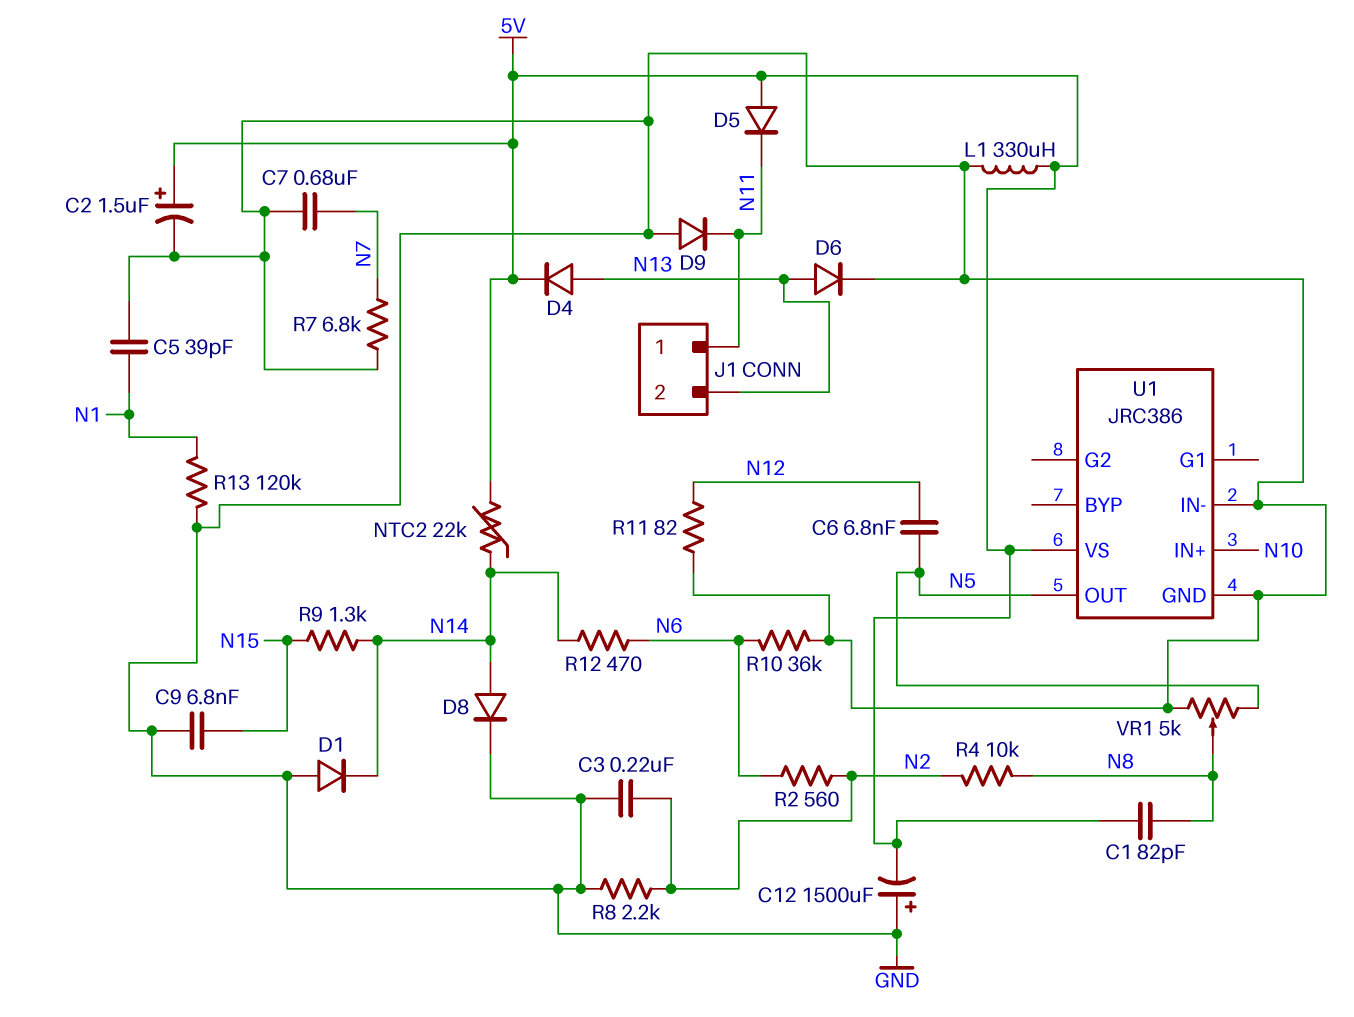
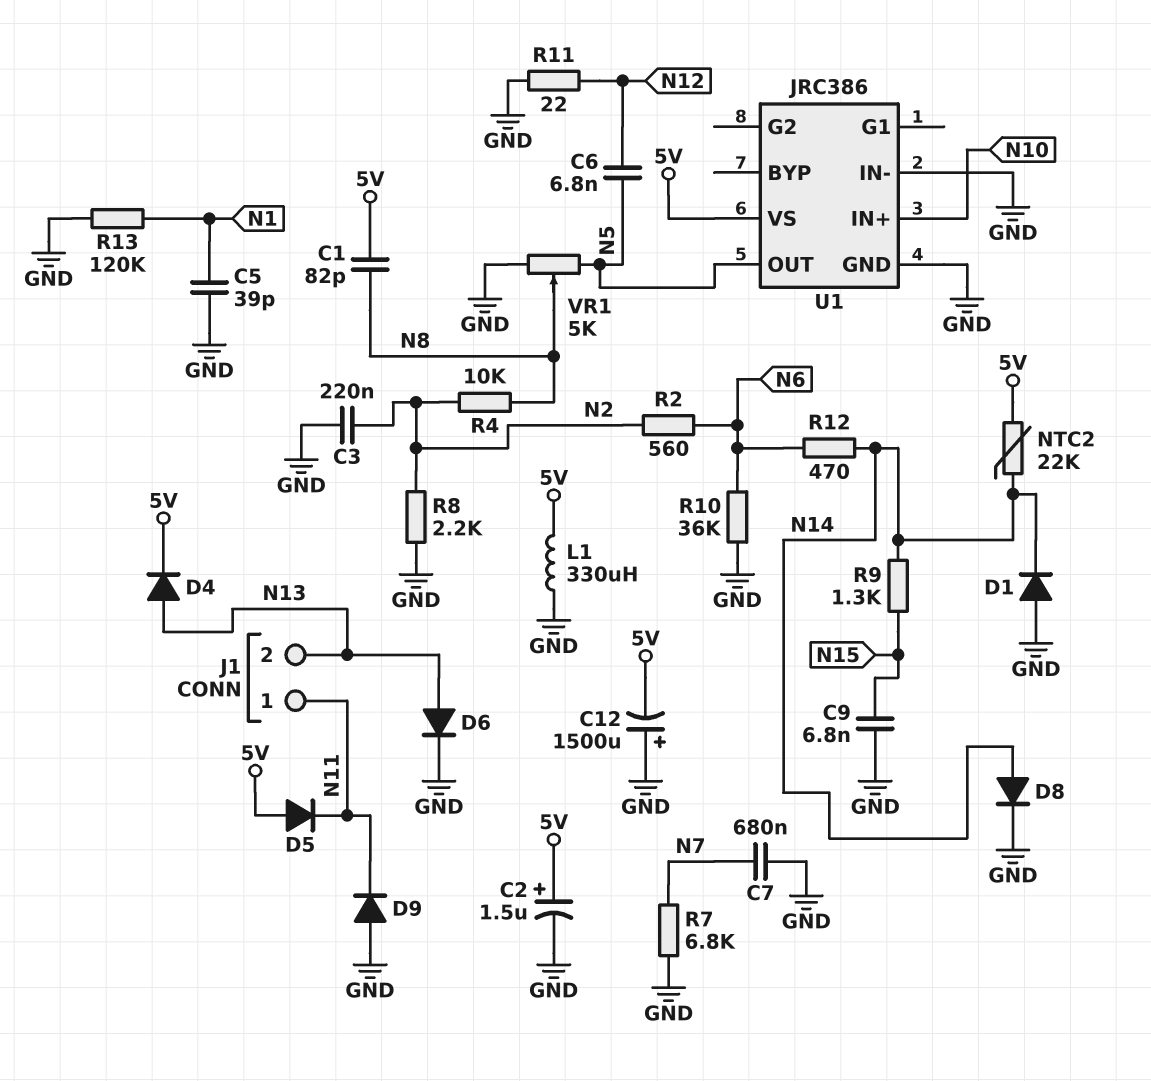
R11: 82 (GND, N12) -> 22 (GND, N12)

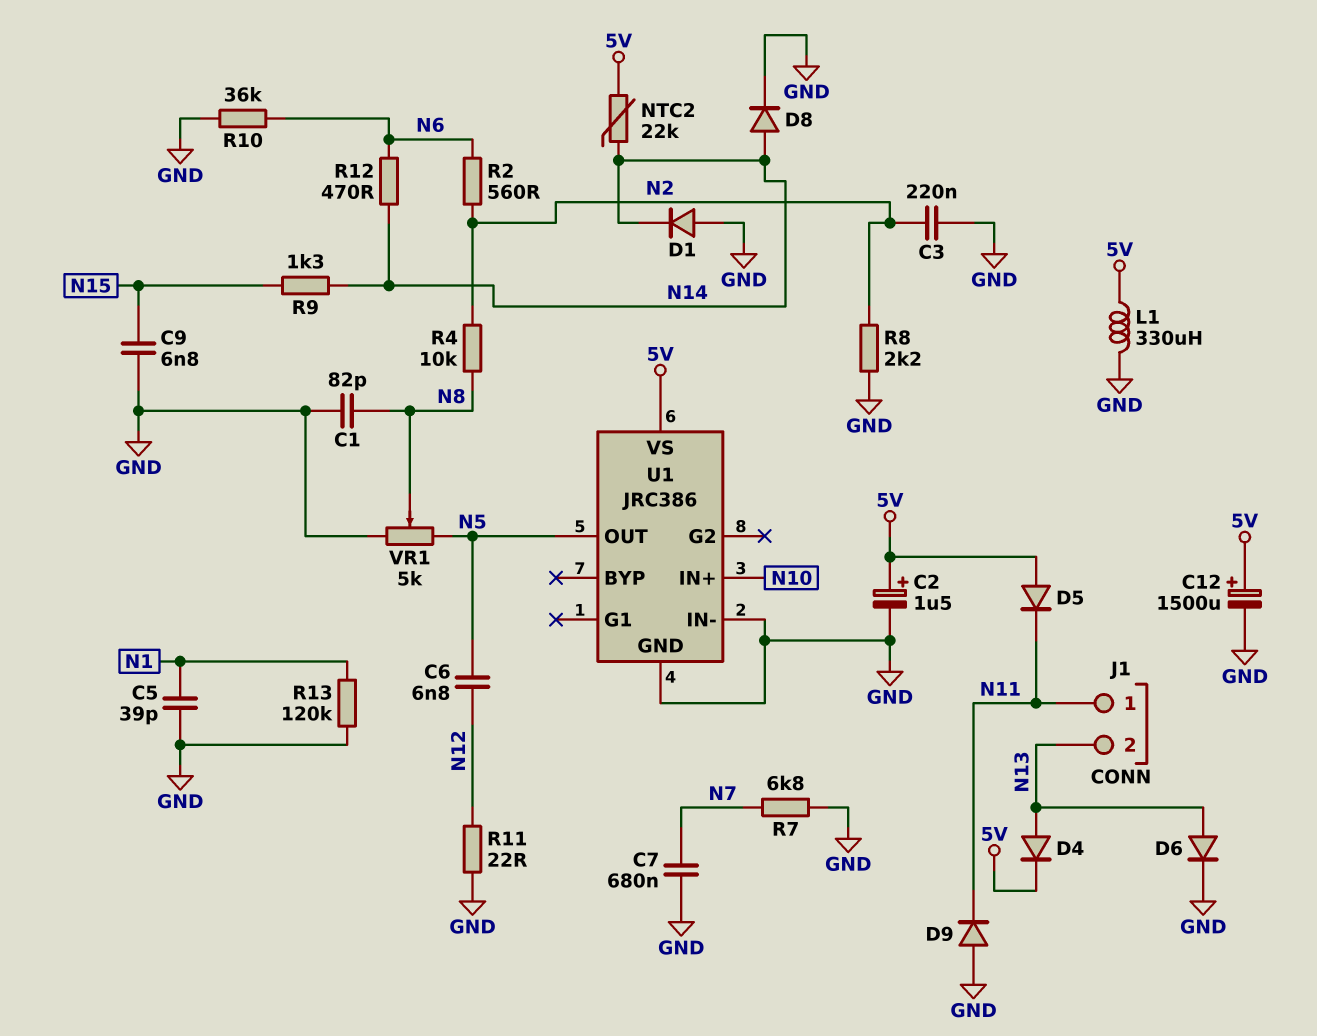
C1: 82pF (5V, N8) -> 82pF (GND, N8)
C12: 1500uF (plus GND, minus 5V) -> 1500uF (plus 5V, minus GND)

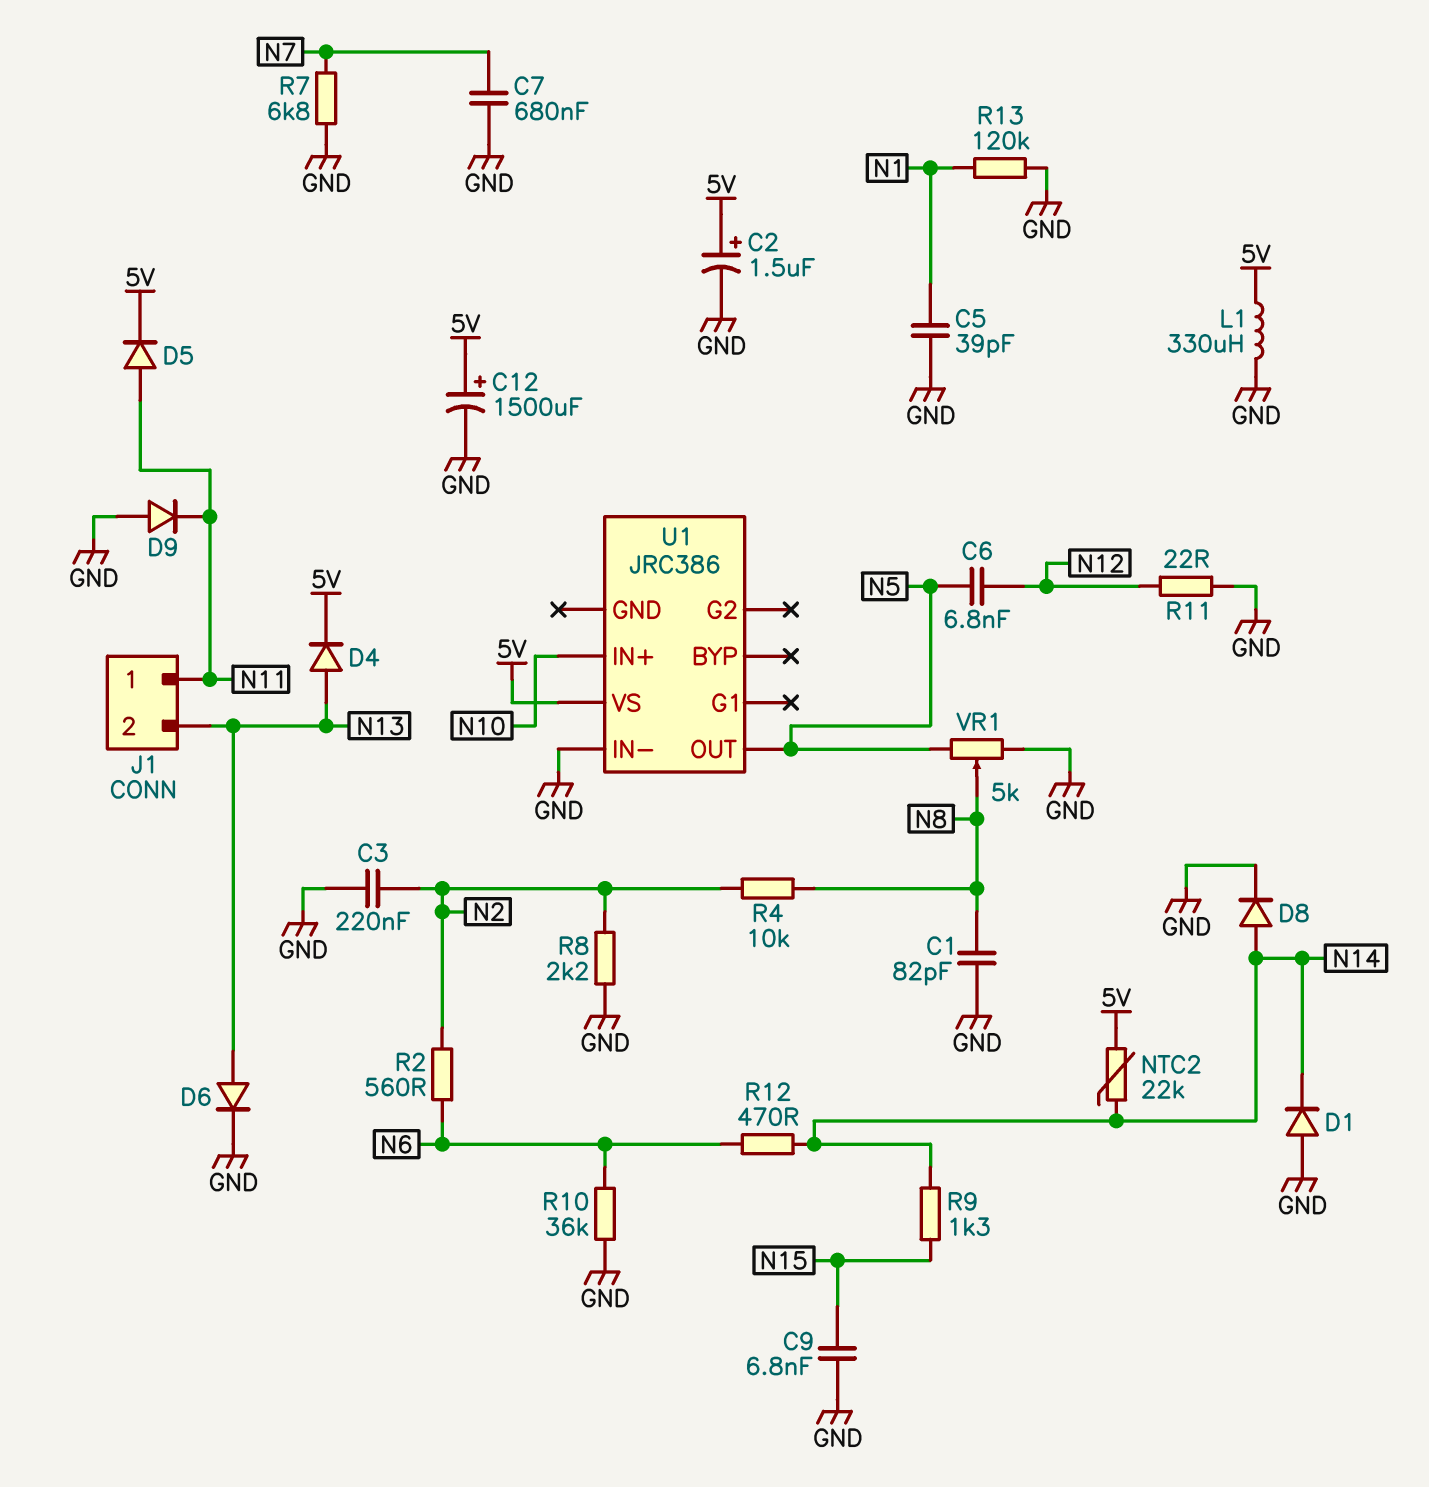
D5: diode (A 5V, K N11) -> diode (A N11, K 5V)
U1 pin GND: GND -> none

